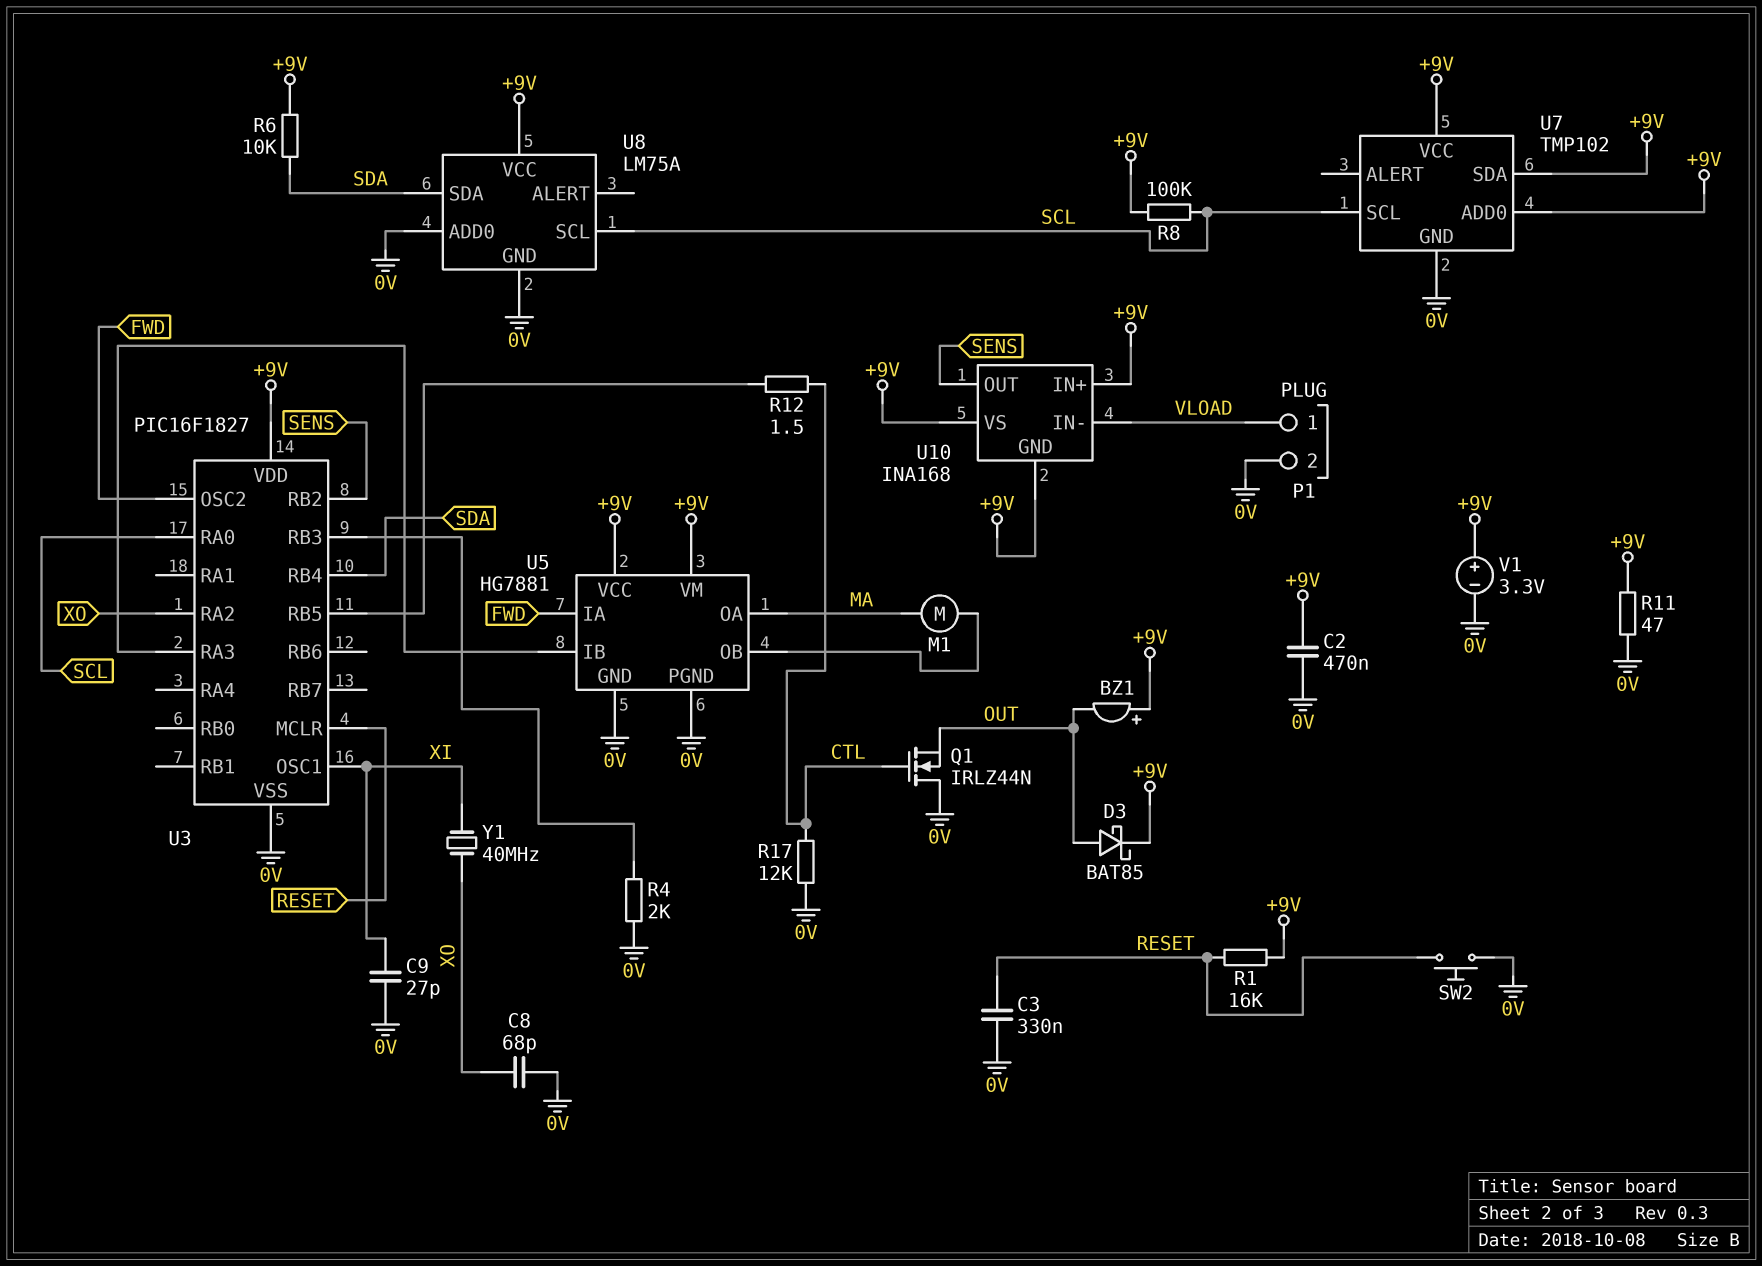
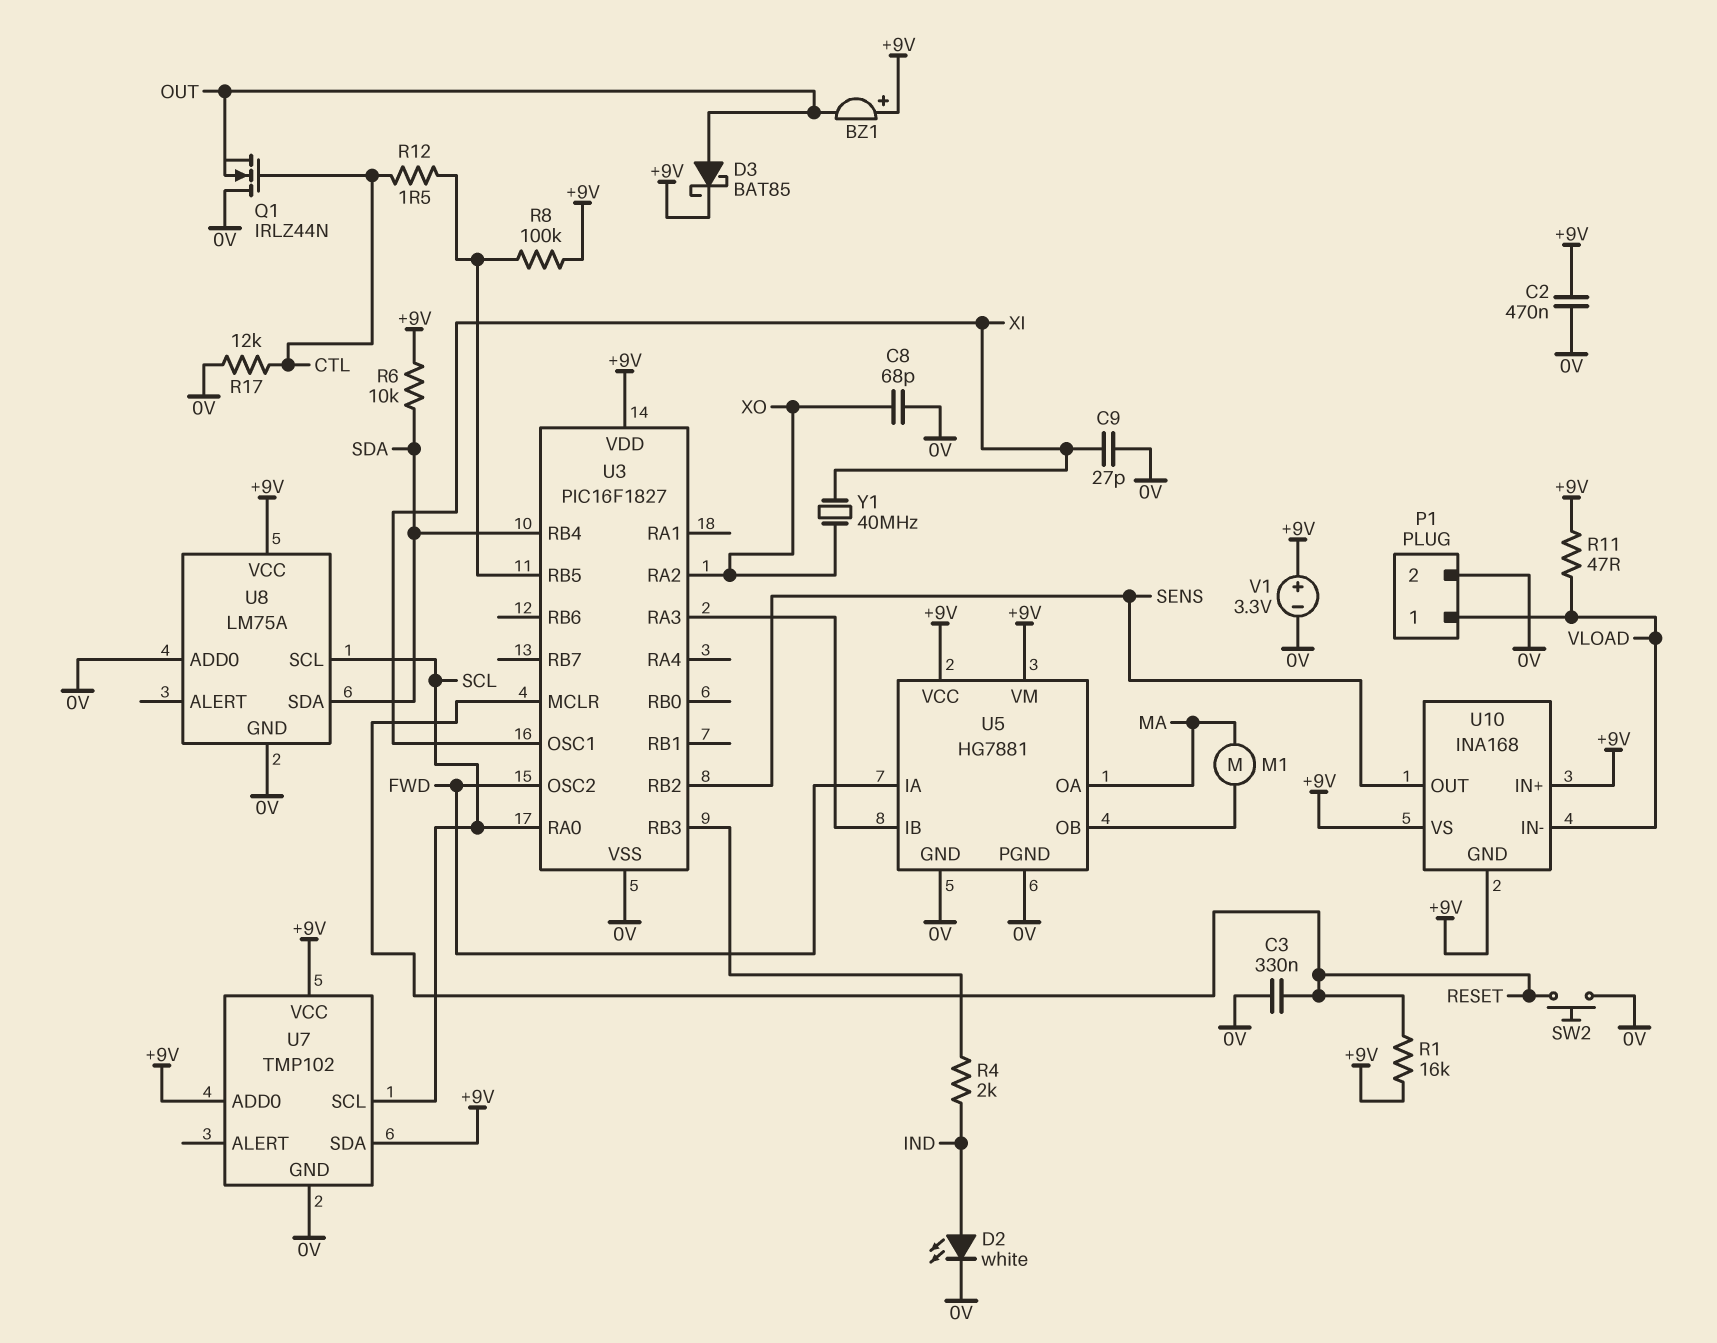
D2: none -> LED white (A IND, K 0V)
R4: 2k (0V, U3/RB3) -> 2k (IND, U3/RB3)
R8: 100k (+9V, SCL) -> 100k (+9V, U3/RB5)
R11: 47 (+9V, 0V) -> 47 (+9V, VLOAD)

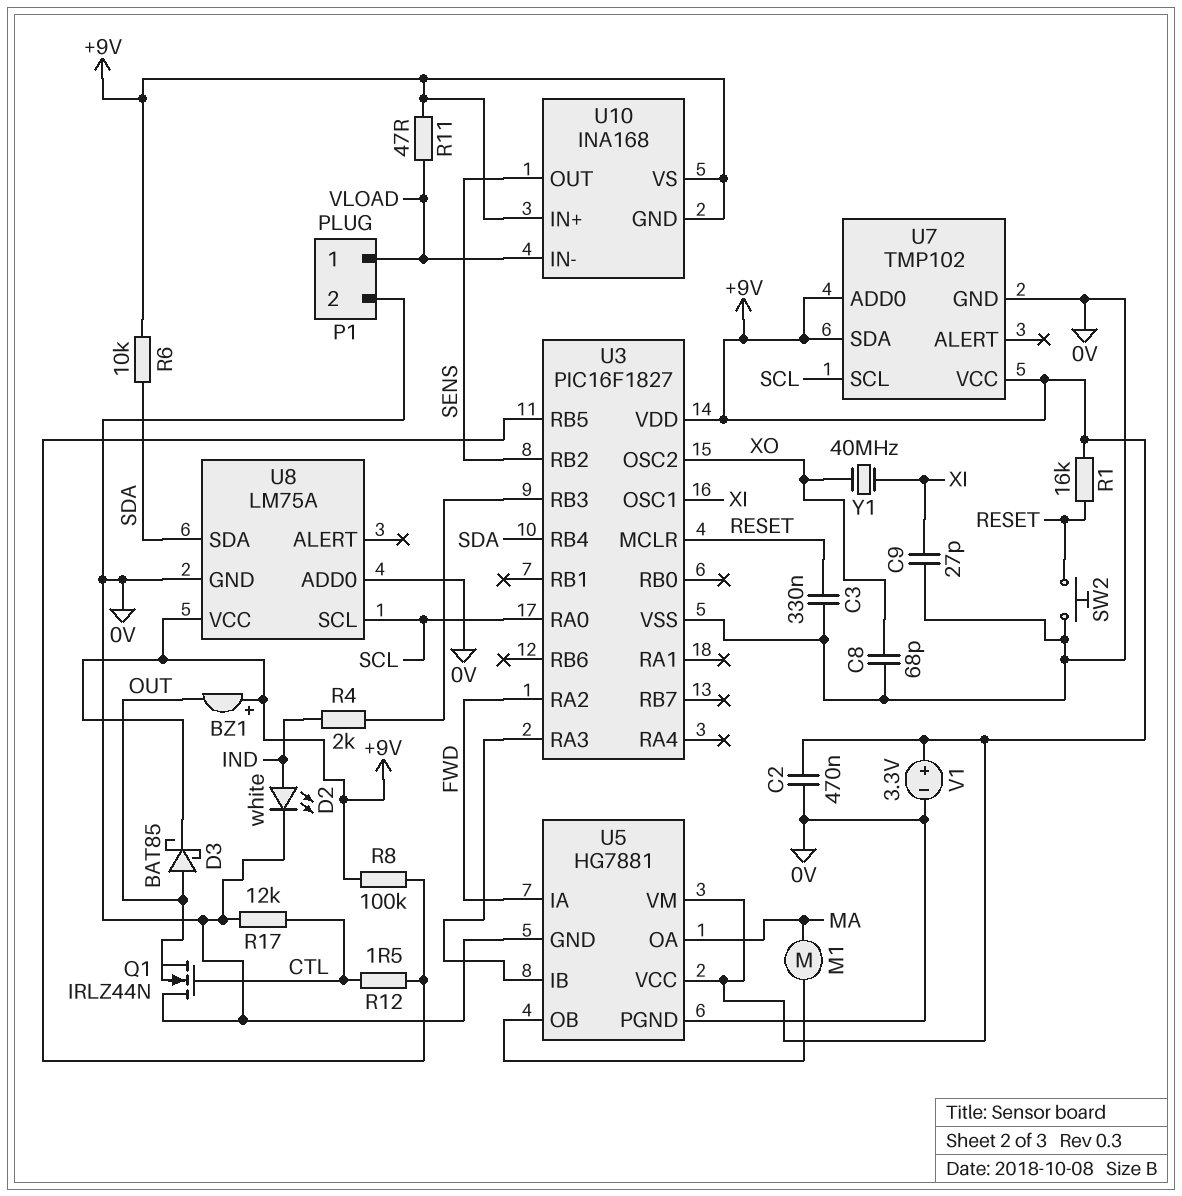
U3 pin OSC2: FWD -> XO
U3 pin RA2: XO -> FWD

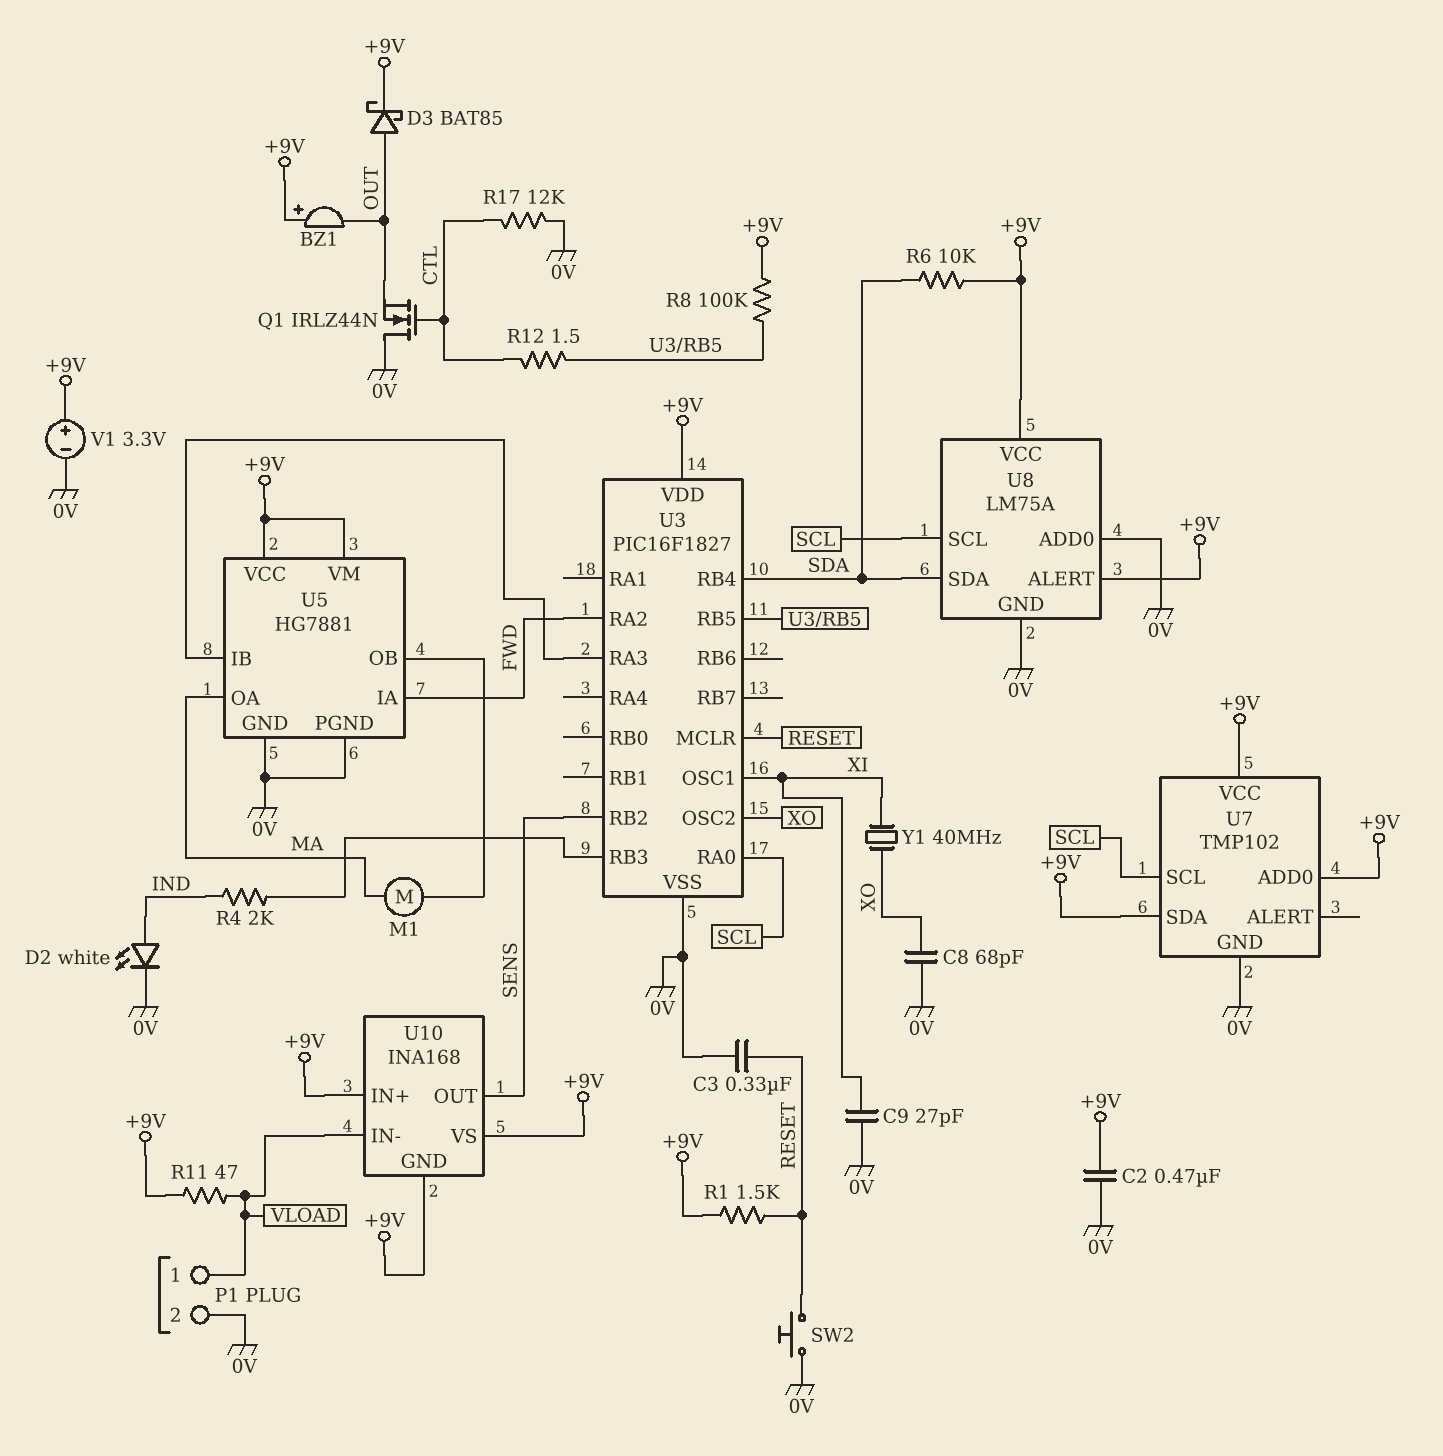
R1: 16k (+9V, RESET) -> 1.5k (+9V, RESET)
U8 pin ALERT: none -> +9V

